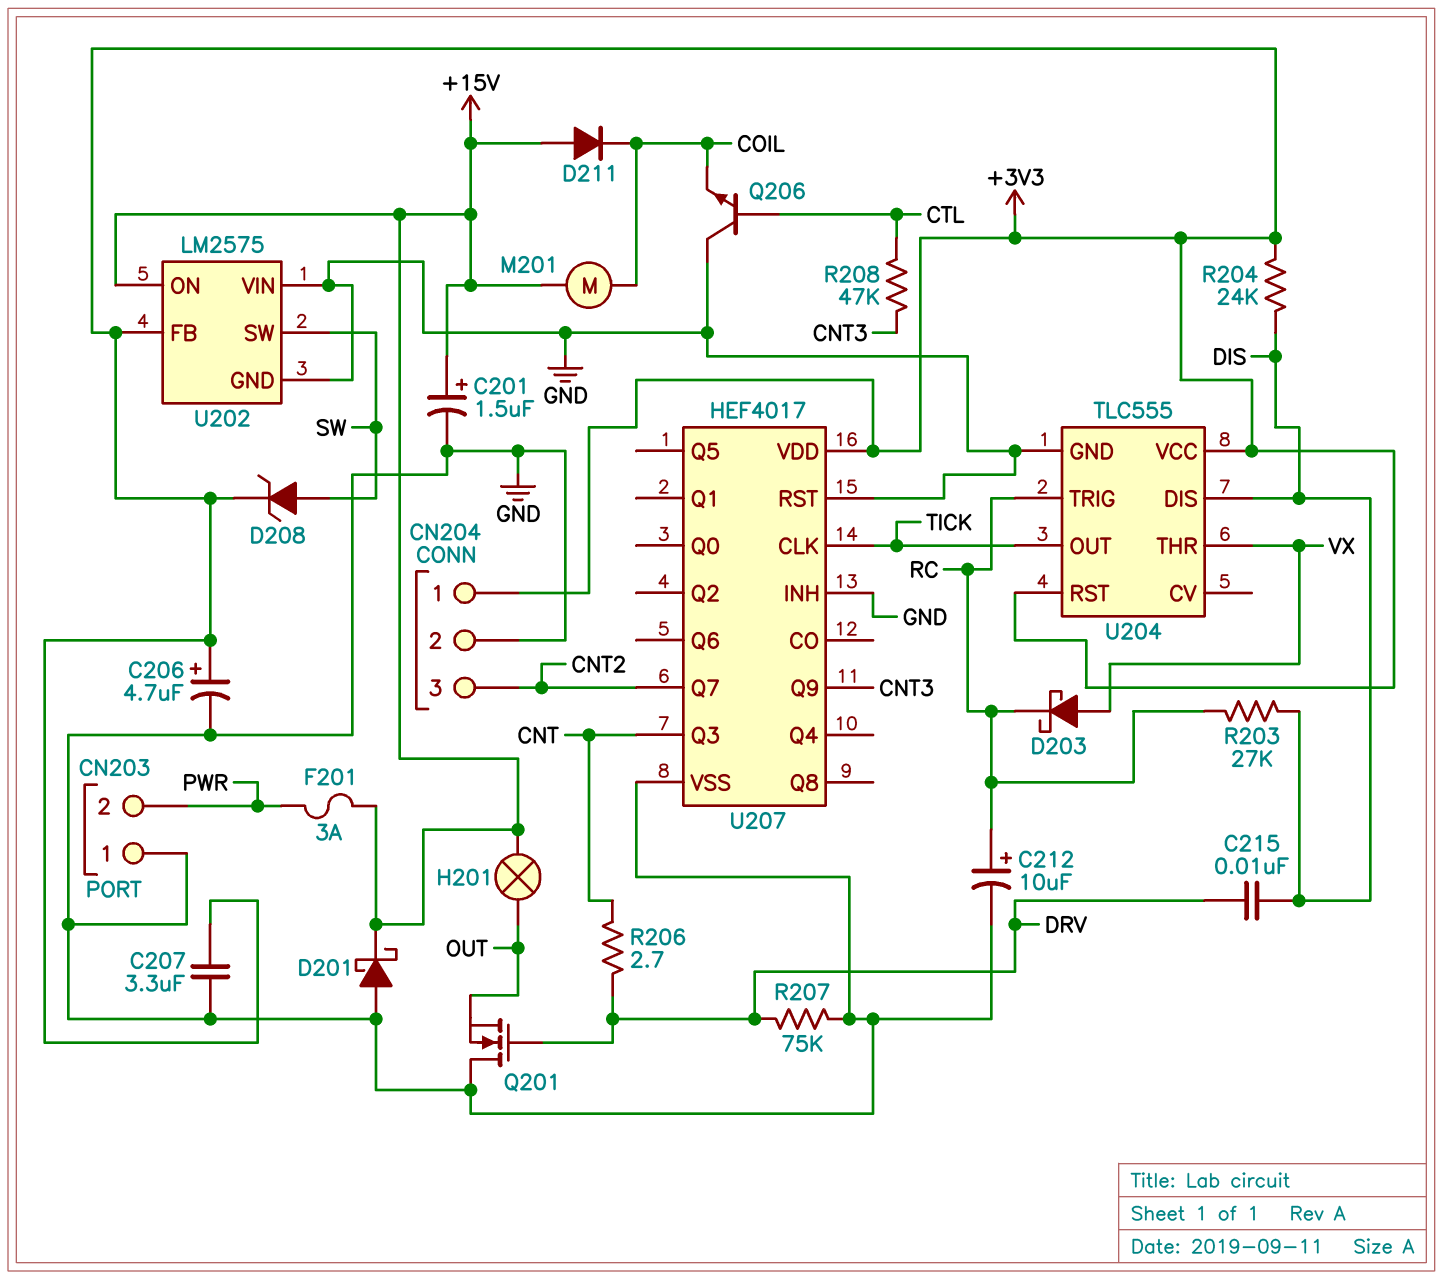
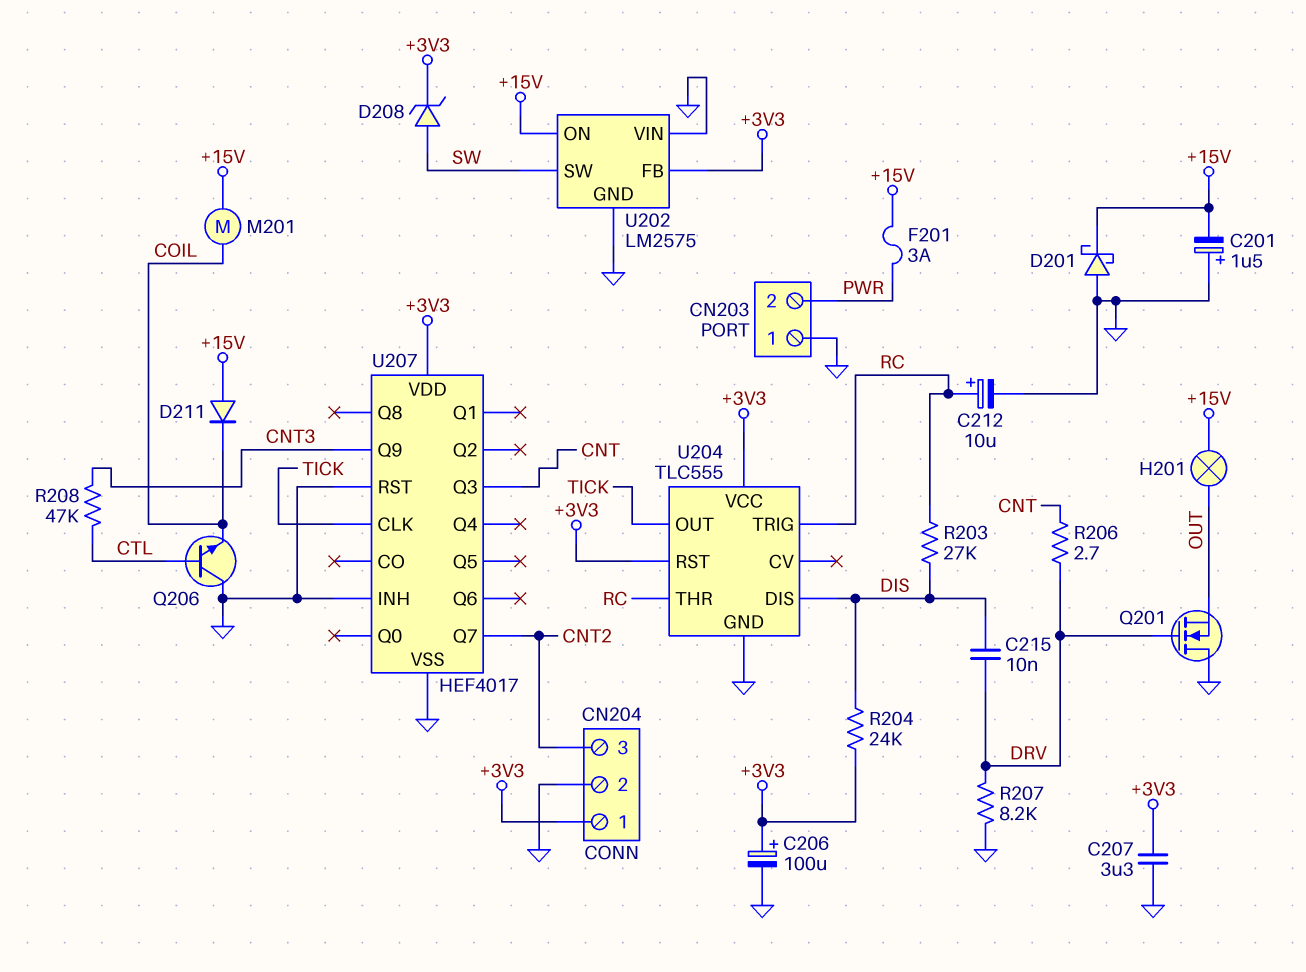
C201: 1.5uF (plus +15V, minus GND) -> 1.5uF (plus GND, minus +15V)
C206: 4.7uF (plus +3V3, minus GND) -> 100uF (plus +3V3, minus GND)
D203: schottky (A VX, K RC) -> none
R207: 75k (DRV, GND) -> 8.2k (DRV, GND)
U204 pin THR: VX -> RC

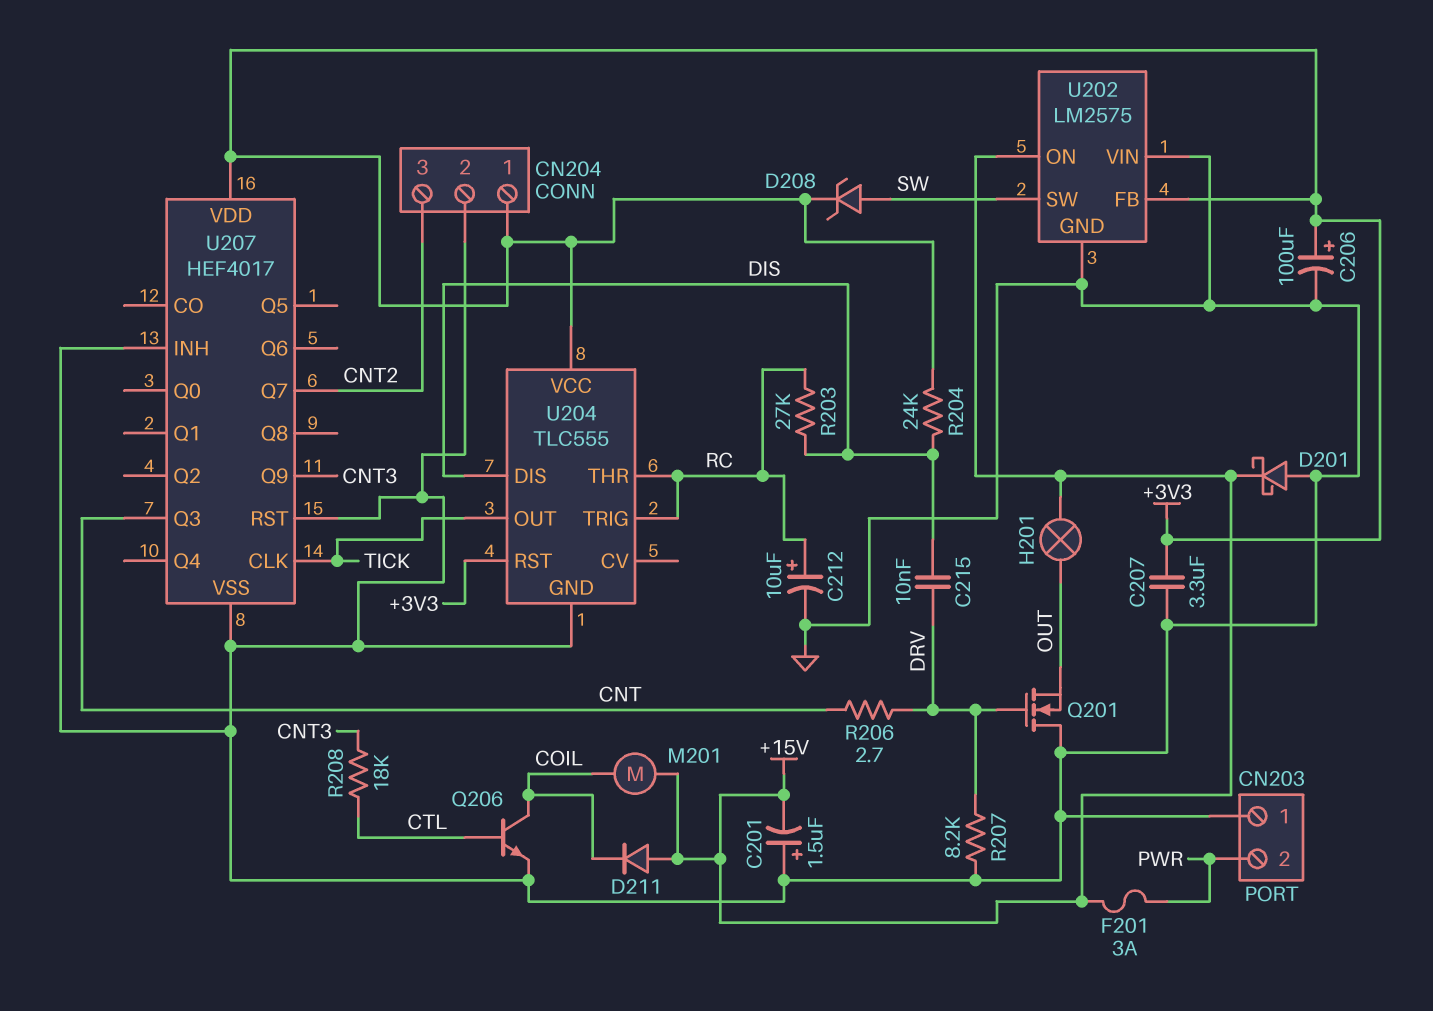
Q206: NPN (B CTL, C GND, E COIL) -> NPN (B CTL, C COIL, E GND)
R208: 47k (CNT3, CTL) -> 18k (CNT3, CTL)

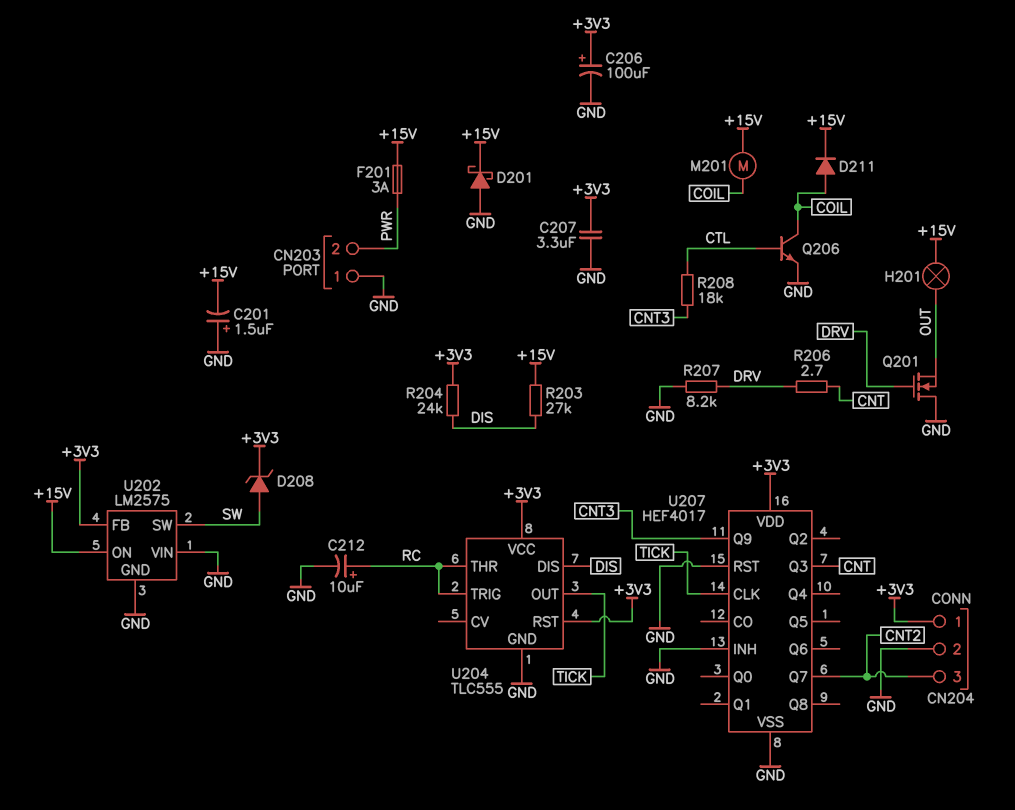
C215: 10nF (DIS, DRV) -> none
D211: diode (A +15V, K COIL) -> diode (A COIL, K +15V)
R203: 27k (DIS, RC) -> 27k (+15V, DIS)

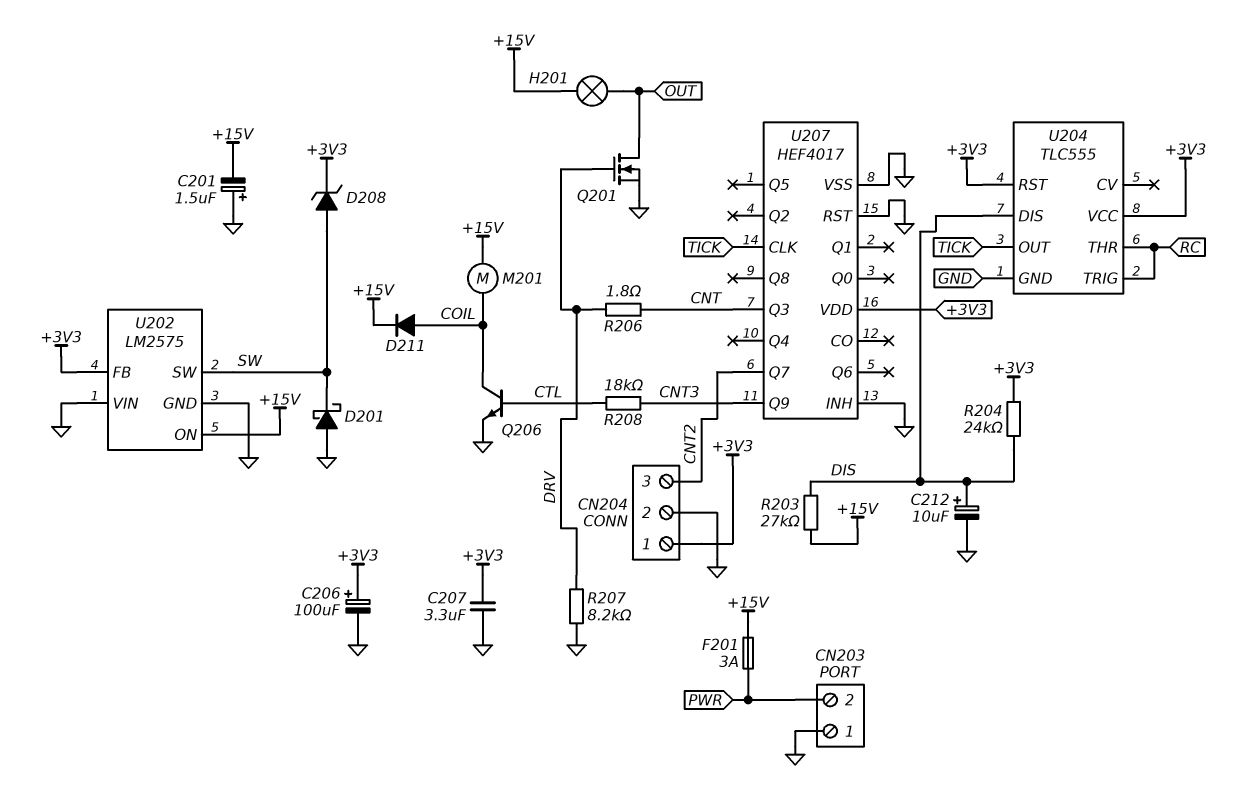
C212: 10uF (plus RC, minus GND) -> 10uF (plus DIS, minus GND)
D201: schottky (A GND, K +15V) -> schottky (A GND, K SW)
Q201: NMOS (G DRV, D GND, S OUT) -> NMOS (G DRV, D OUT, S GND)
R206: 2.7 (CNT, DRV) -> 1.8 (CNT, DRV)

